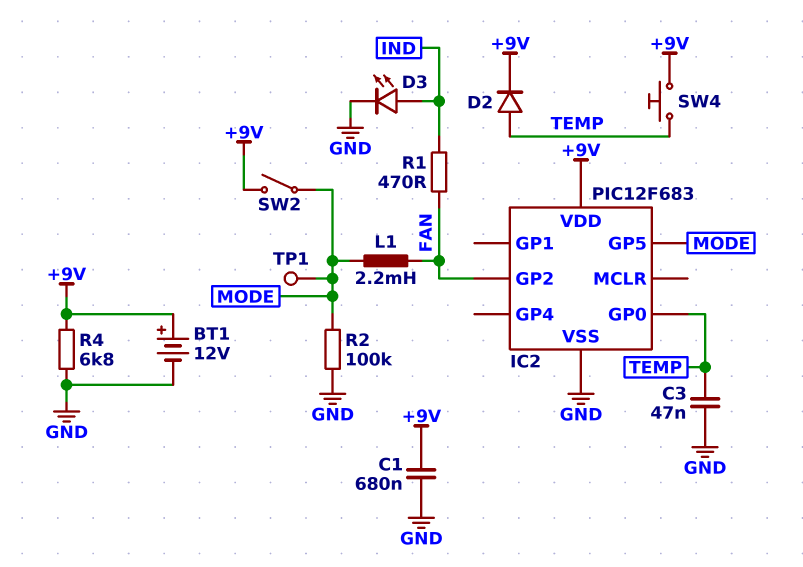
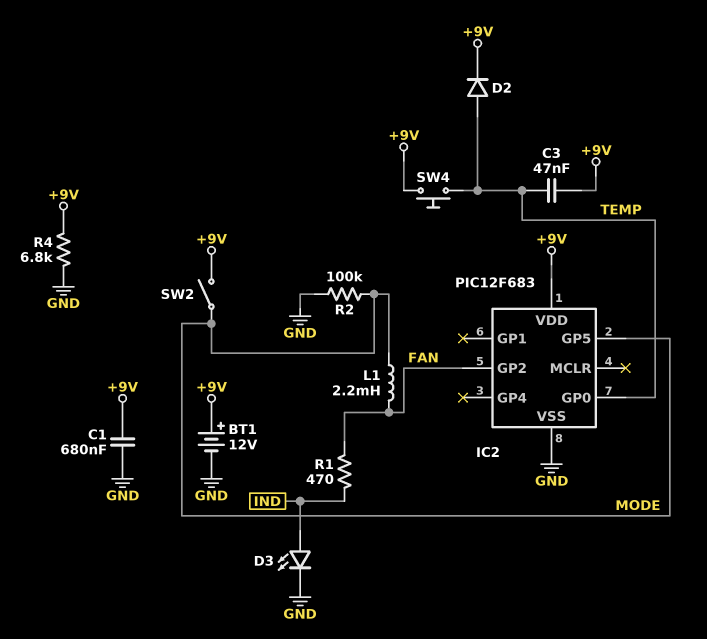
C3: 47nF (GND, TEMP) -> 47nF (+9V, TEMP)
TP1: test point (MODE) -> none

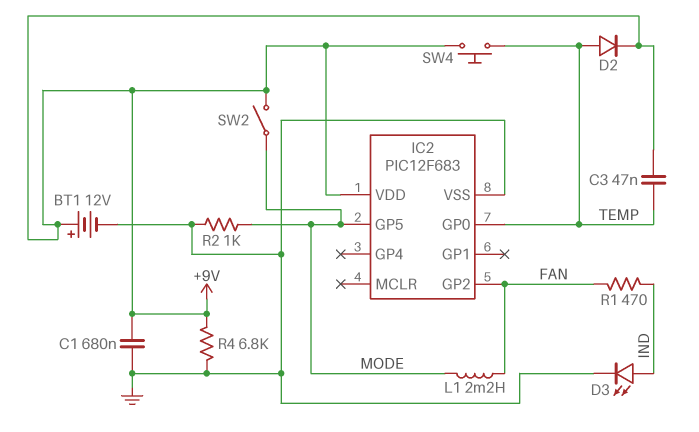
R2: 100k (GND, MODE) -> 1k (GND, MODE)

